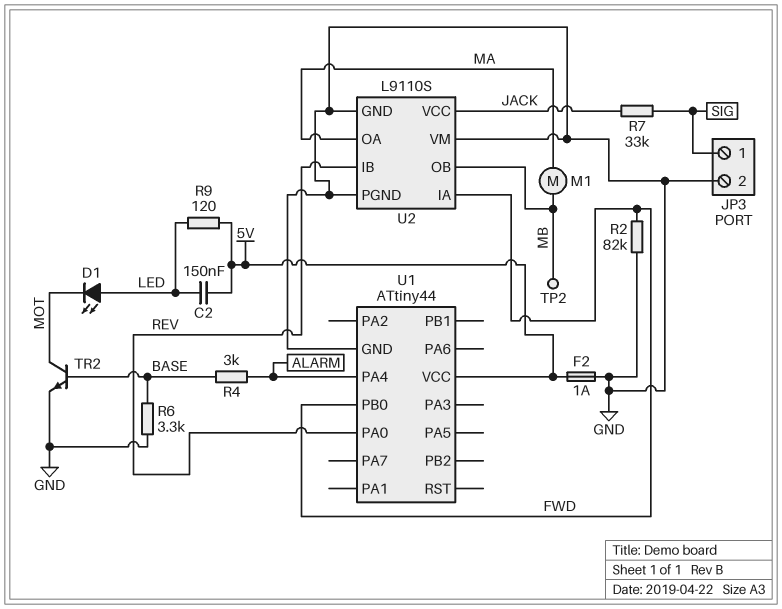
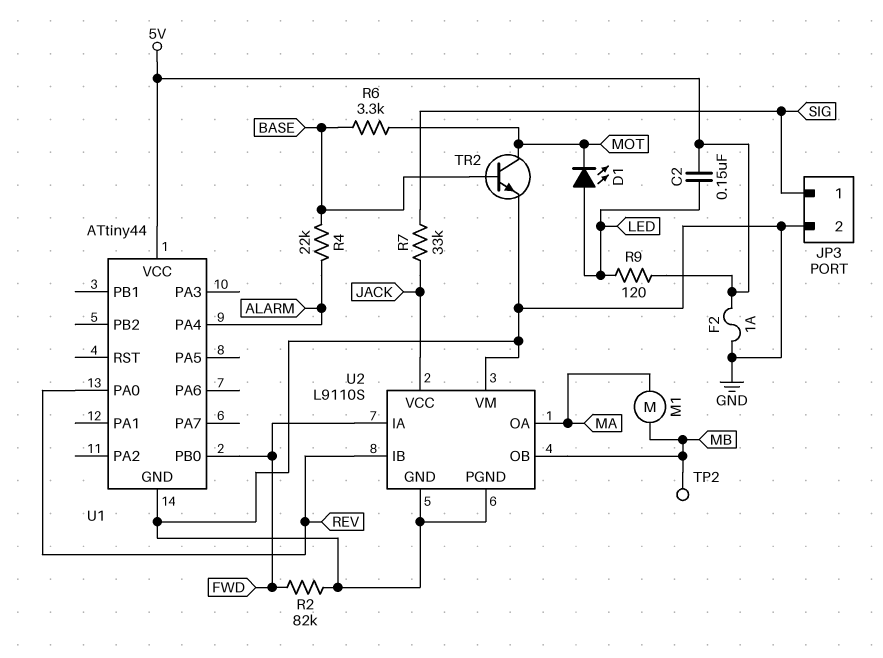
R4: 3k (ALARM, BASE) -> 22k (ALARM, BASE)
R6: 3.3k (BASE, GND) -> 3.3k (BASE, MOT)

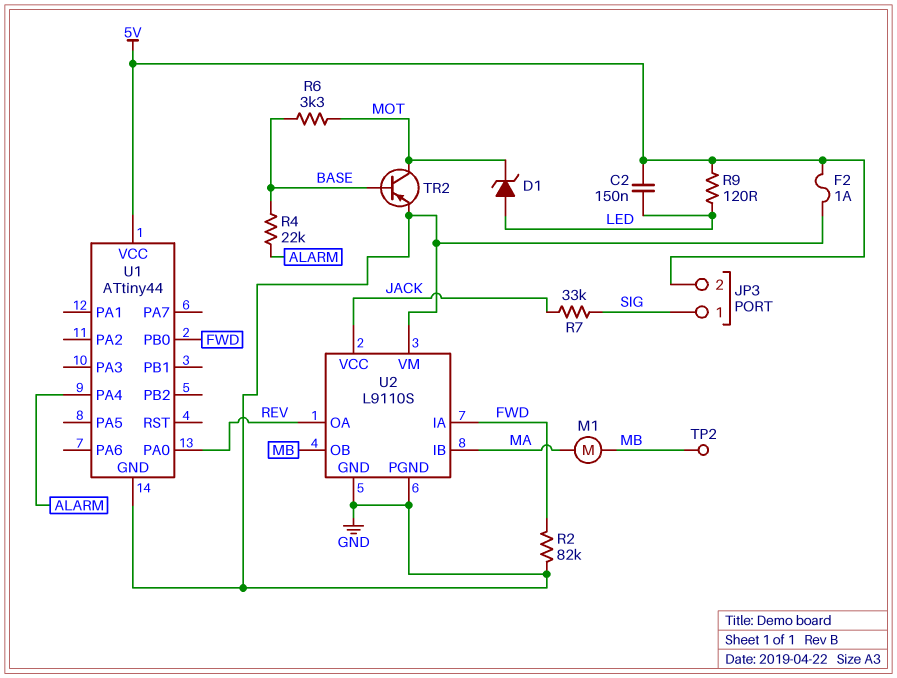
D1: LED (A LED, K MOT) -> zener (A LED, K MOT)
JP3 pin 2: GND -> 5V
TR2: NPN (B BASE, C MOT, E GND) -> PNP (B BASE, C MOT, E GND)
U2 pin IB: REV -> MA
U2 pin OA: MA -> REV

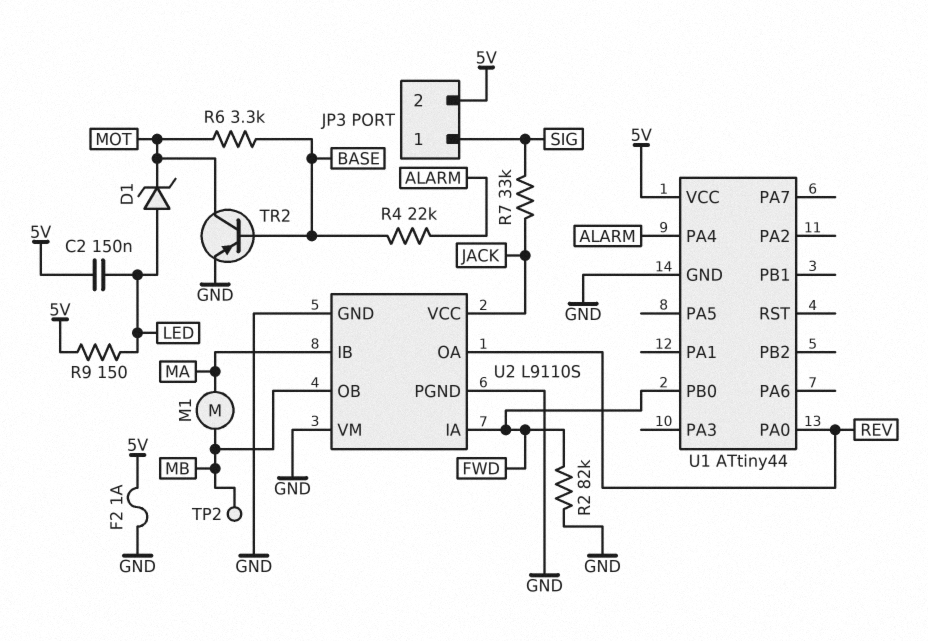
R9: 120 (5V, LED) -> 150 (5V, LED)

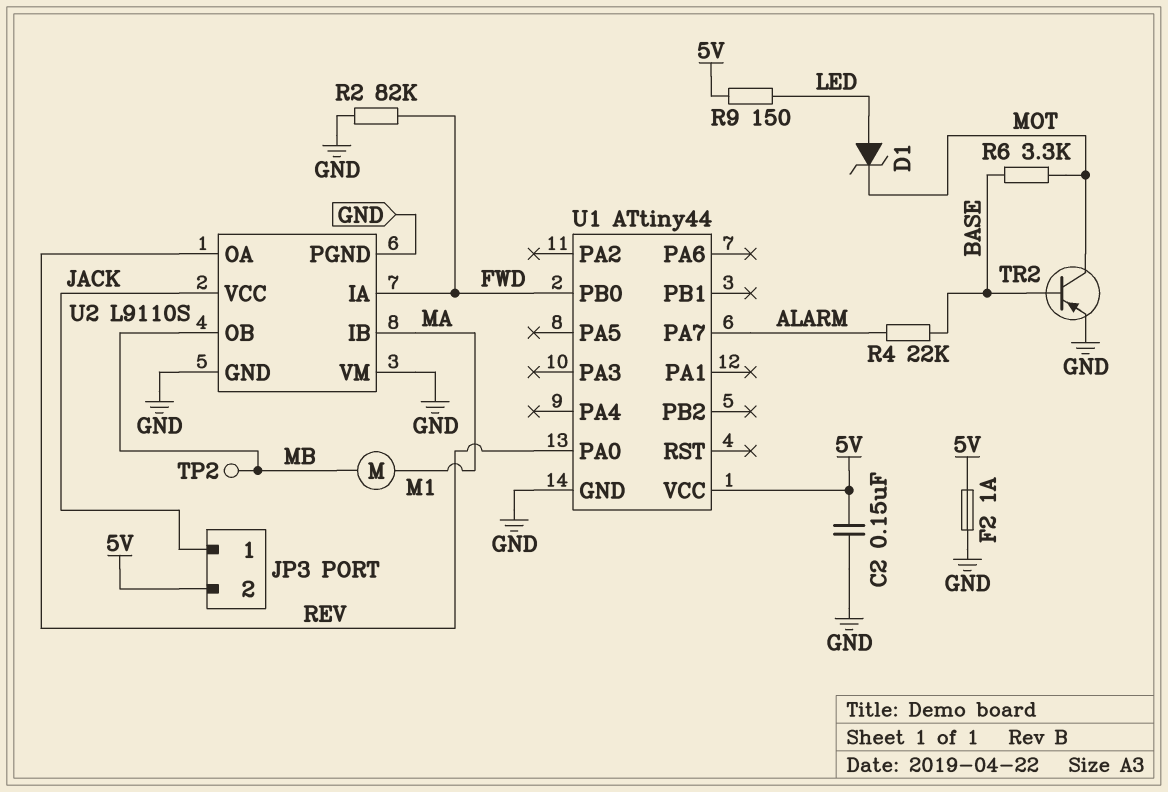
C2: 150nF (5V, LED) -> 150nF (5V, GND)
JP3 pin 1: SIG -> JACK
R7: 33k (JACK, SIG) -> none
U1 pin PA4: ALARM -> none
U1 pin PA7: none -> ALARM

